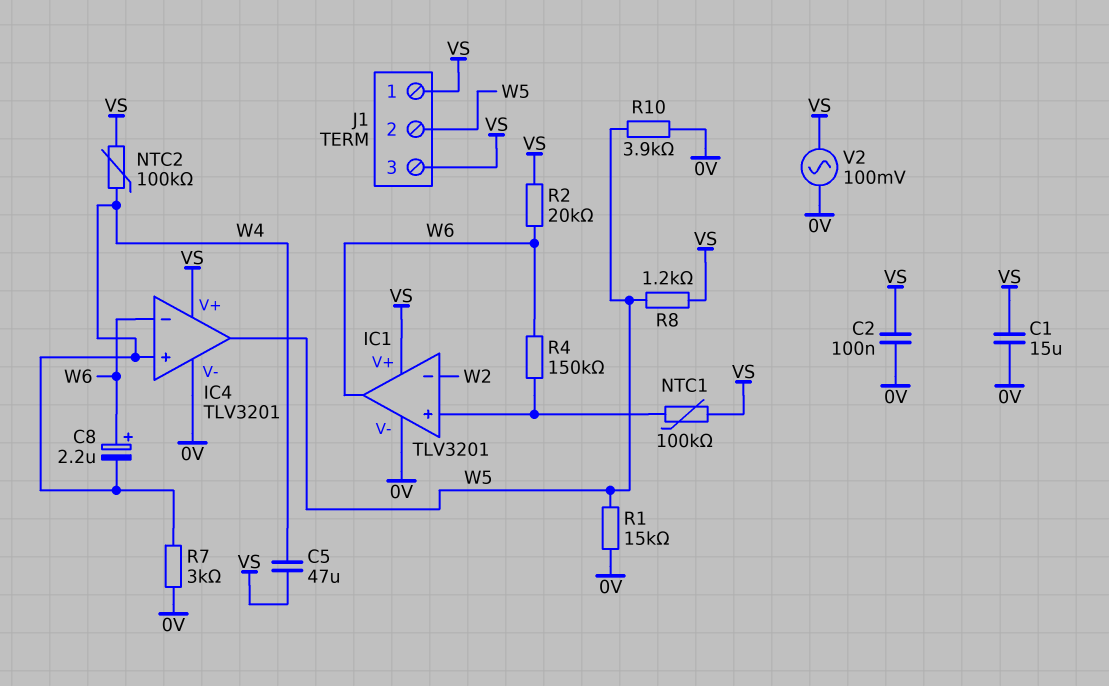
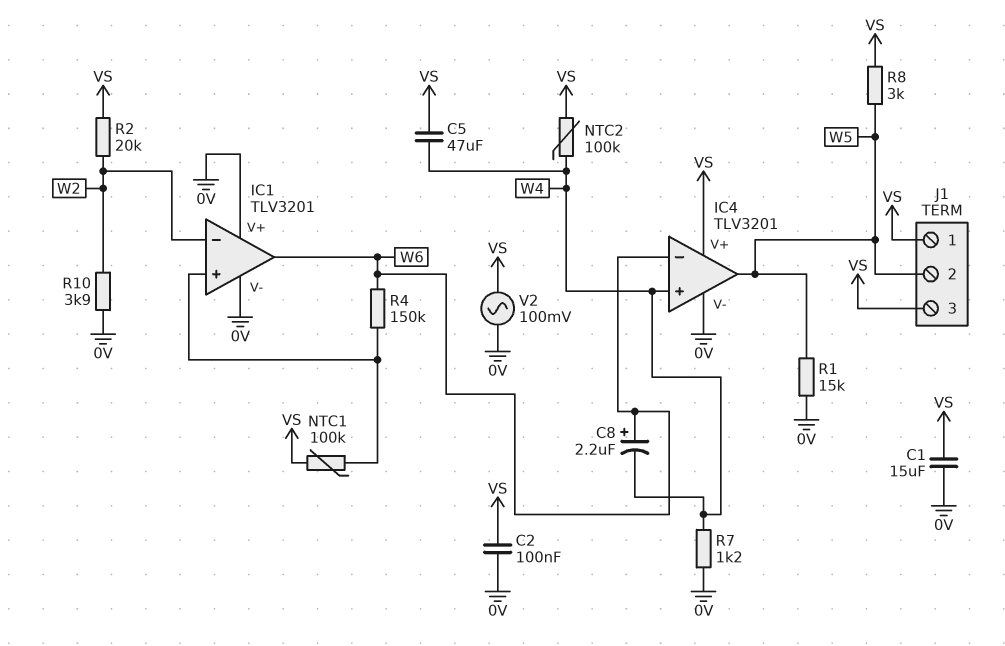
IC1 pin V+: VS -> 0V
R2: 20k (VS, W6) -> 20k (VS, W2)
R7: 3k (0V, W4) -> 1.2k (0V, W4)
R8: 1.2k (VS, W5) -> 3k (VS, W5)
R10: 3.9k (0V, W5) -> 3.9k (0V, W2)

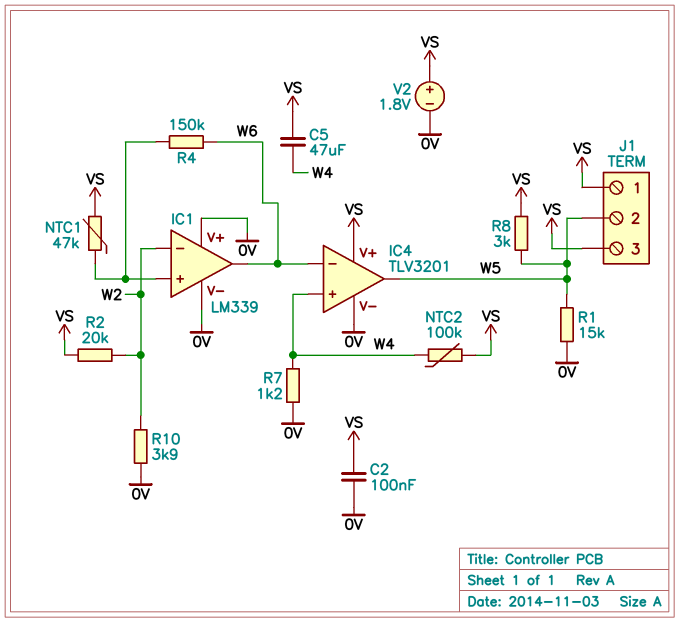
C1: 15uF (0V, VS) -> none
C8: 2.2uF (plus W6, minus W4) -> none
IC1: TLV3201 -> LM339
NTC1: 100k (IC1/in+, VS) -> 47k (IC1/in+, VS)
V2: AC 100mV (0V, VS) -> 1.8V (plus VS, minus 0V)

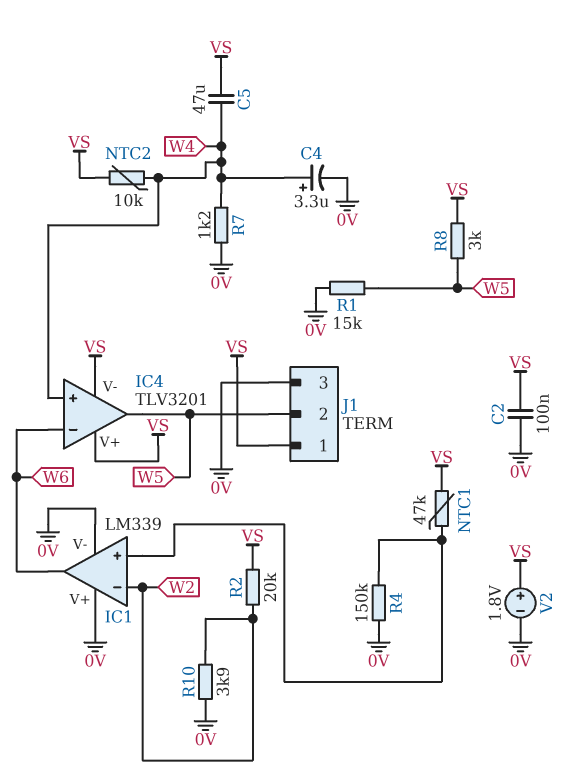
C4: none -> 3.3uF (plus W4, minus 0V)
IC4 pin V-: 0V -> VS
J1 pin 3: VS -> 0V
NTC2: 100k (VS, W4) -> 10k (VS, W4)
R4: 150k (IC1/in+, W6) -> 150k (0V, IC1/in+)

